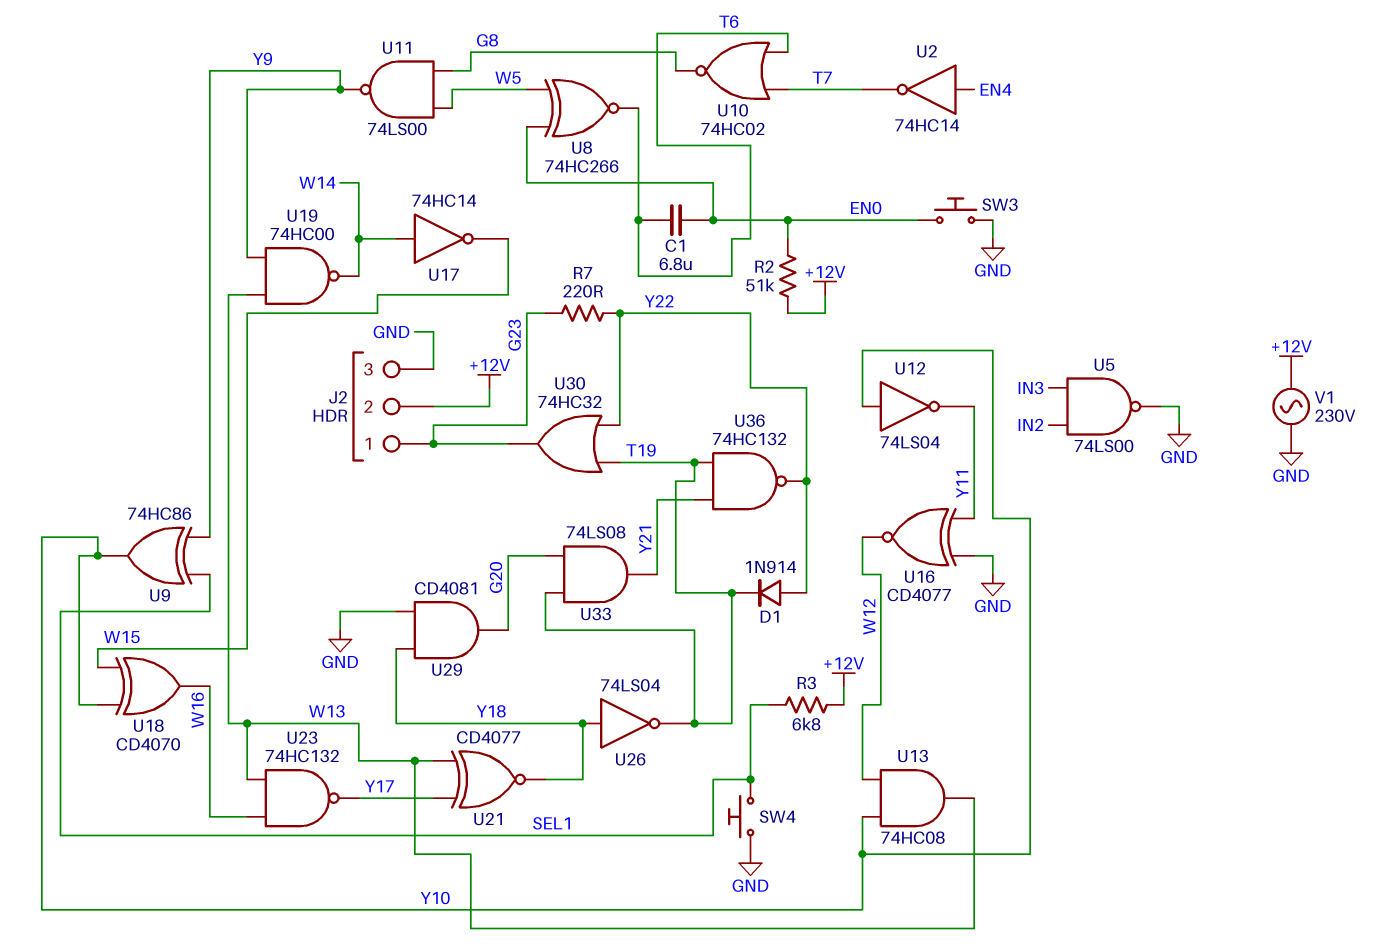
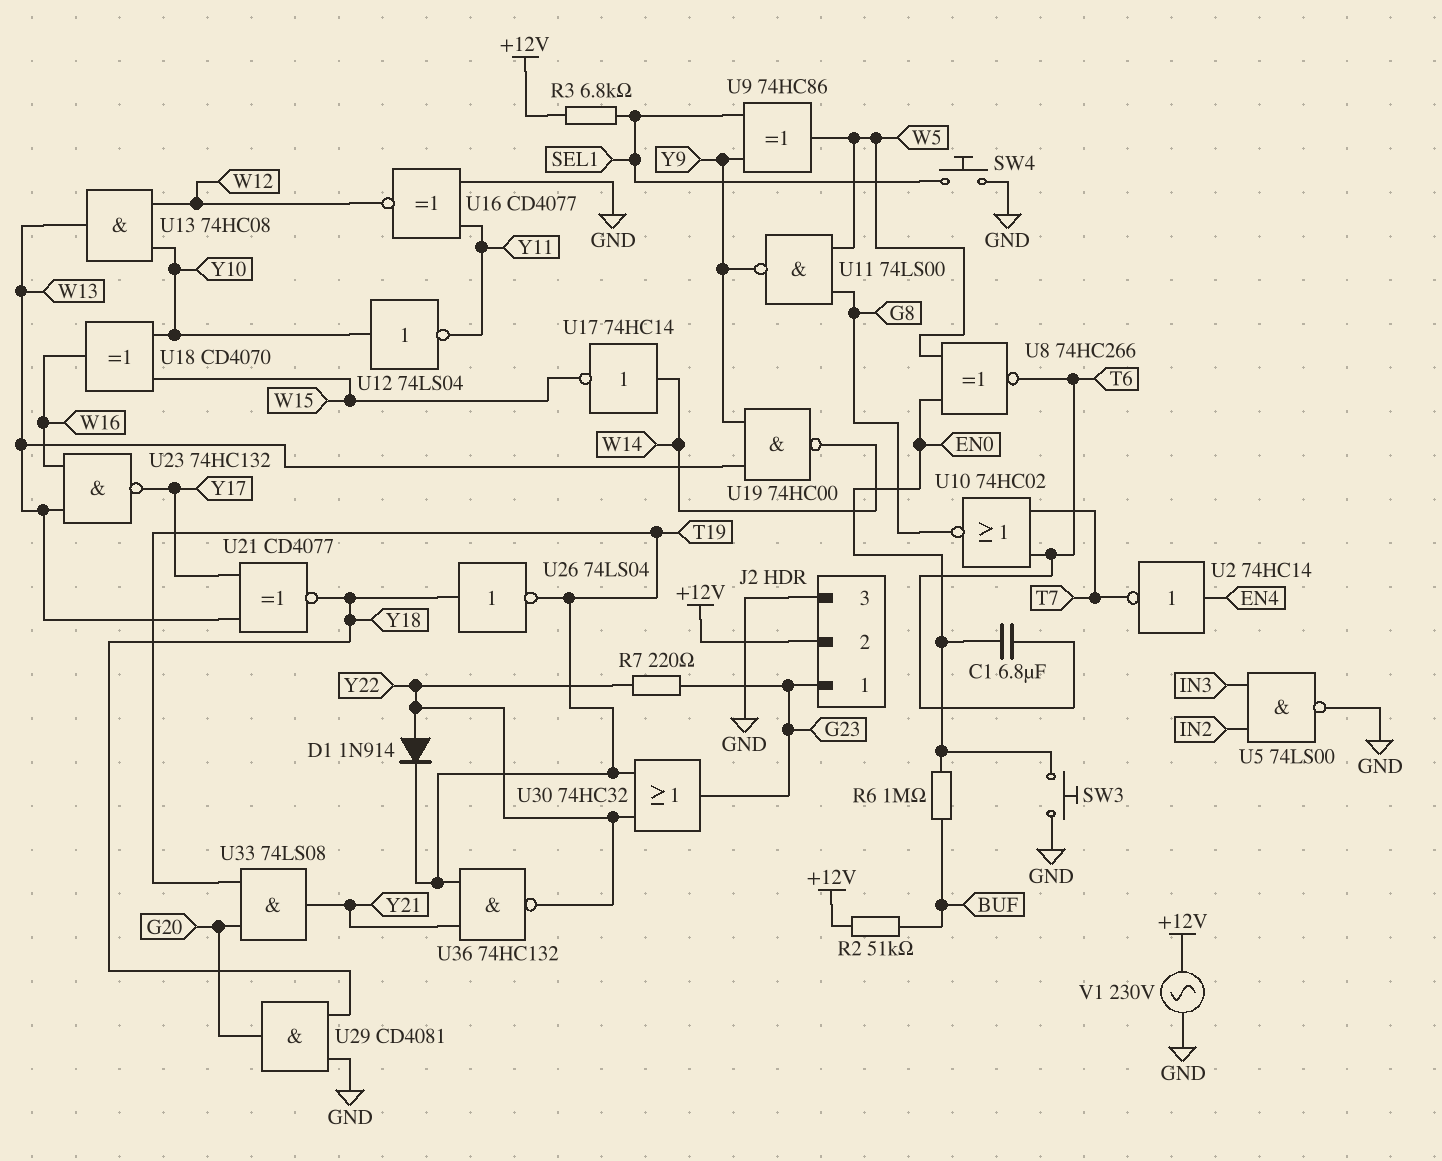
R2: 51k (+12V, EN0) -> 51k (+12V, BUF)
R6: none -> 1M (BUF, EN0)
U9: XOR 74HC86 (in SEL1, in Y9, out Y10) -> XOR 74HC86 (in SEL1, in Y9, out W5)

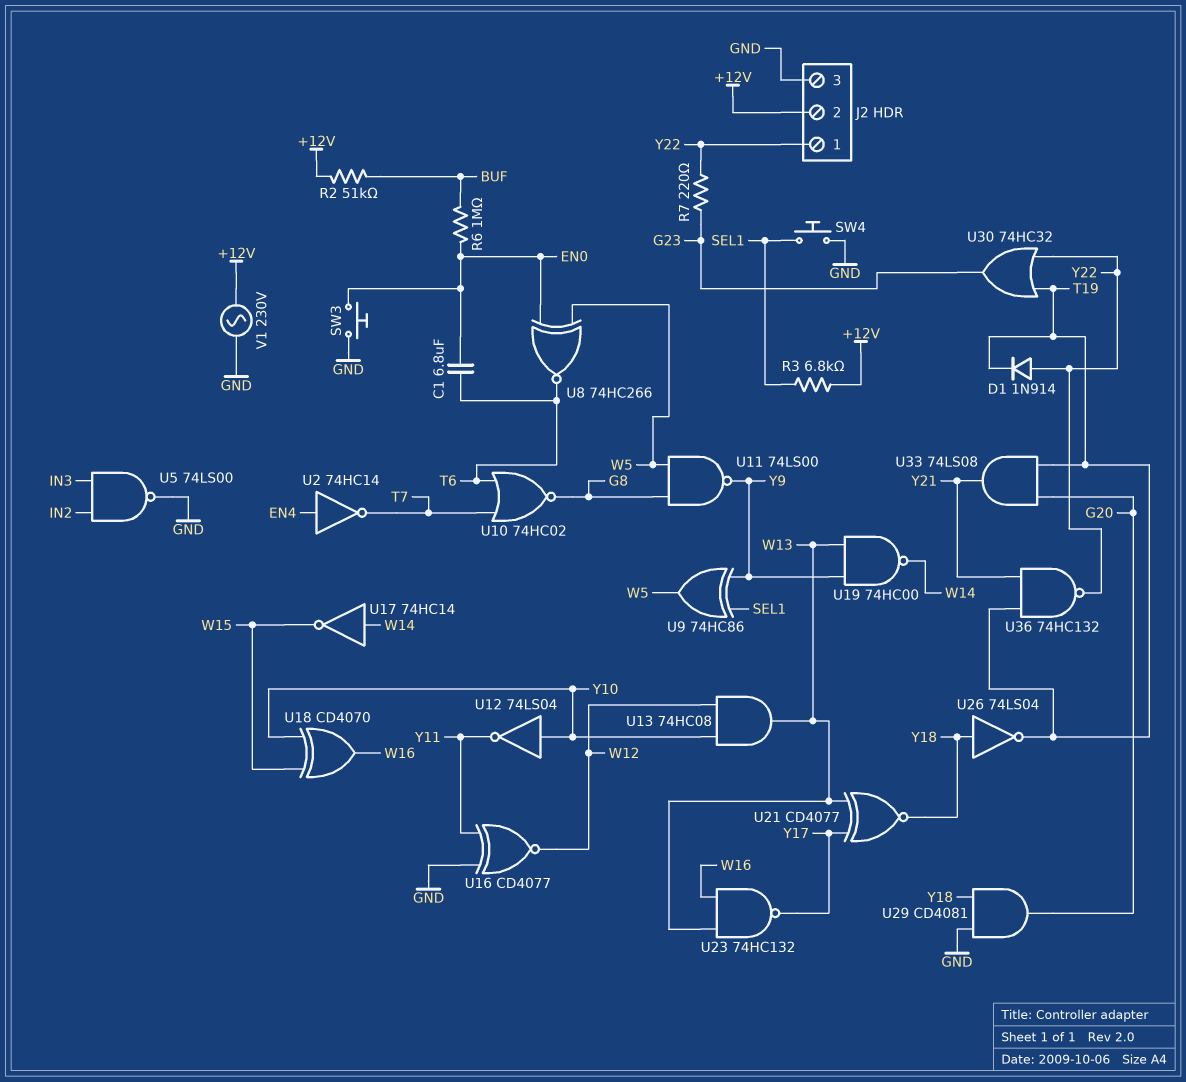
J2 pin 1: G23 -> Y22

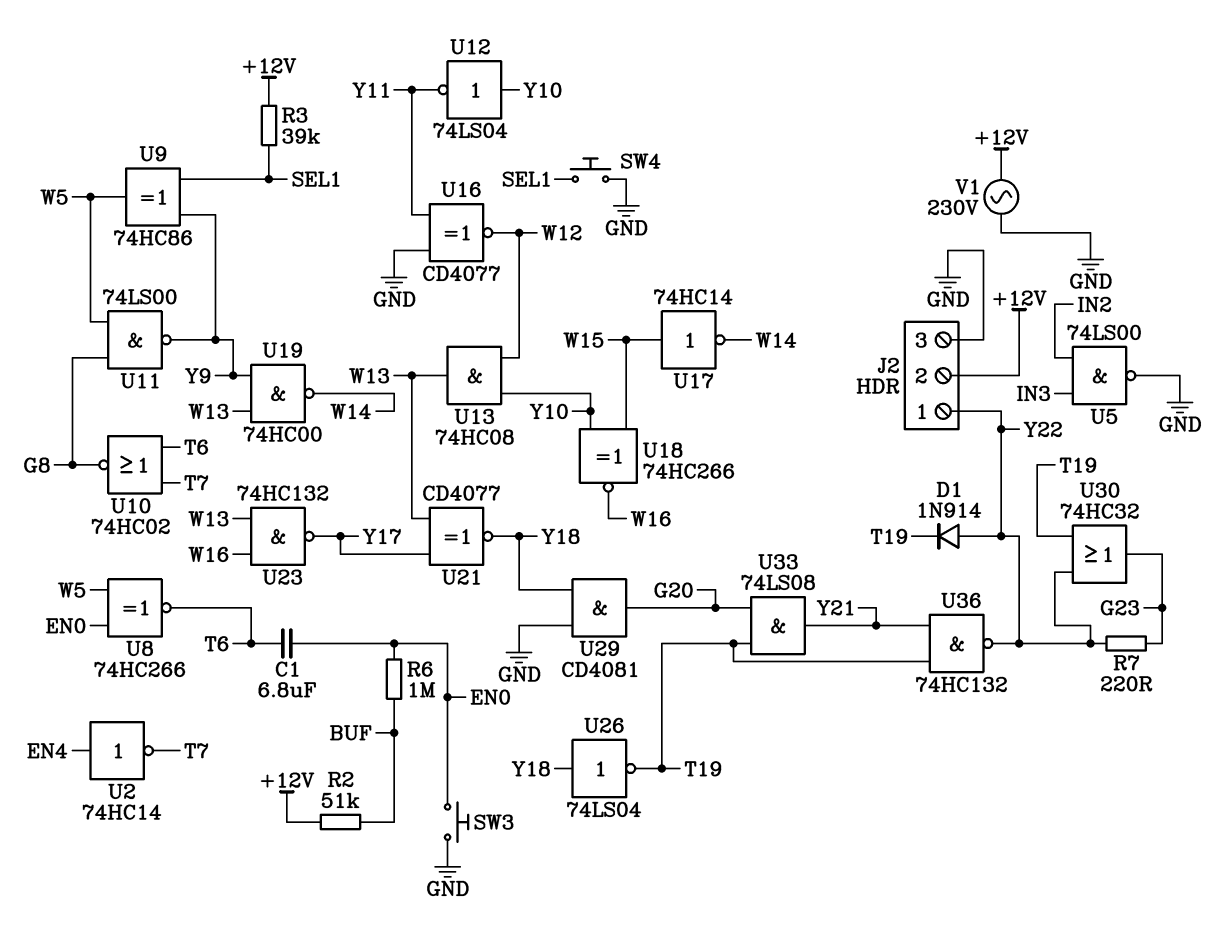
R3: 6.8k (+12V, SEL1) -> 39k (+12V, SEL1)
U17: NOT 74HC14 (in W14, out W15) -> NOT 74HC14 (in W15, out W14)
U18: XOR CD4070 (in W15, in Y10, out W16) -> XNOR 74HC266 (in W15, in Y10, out W16)

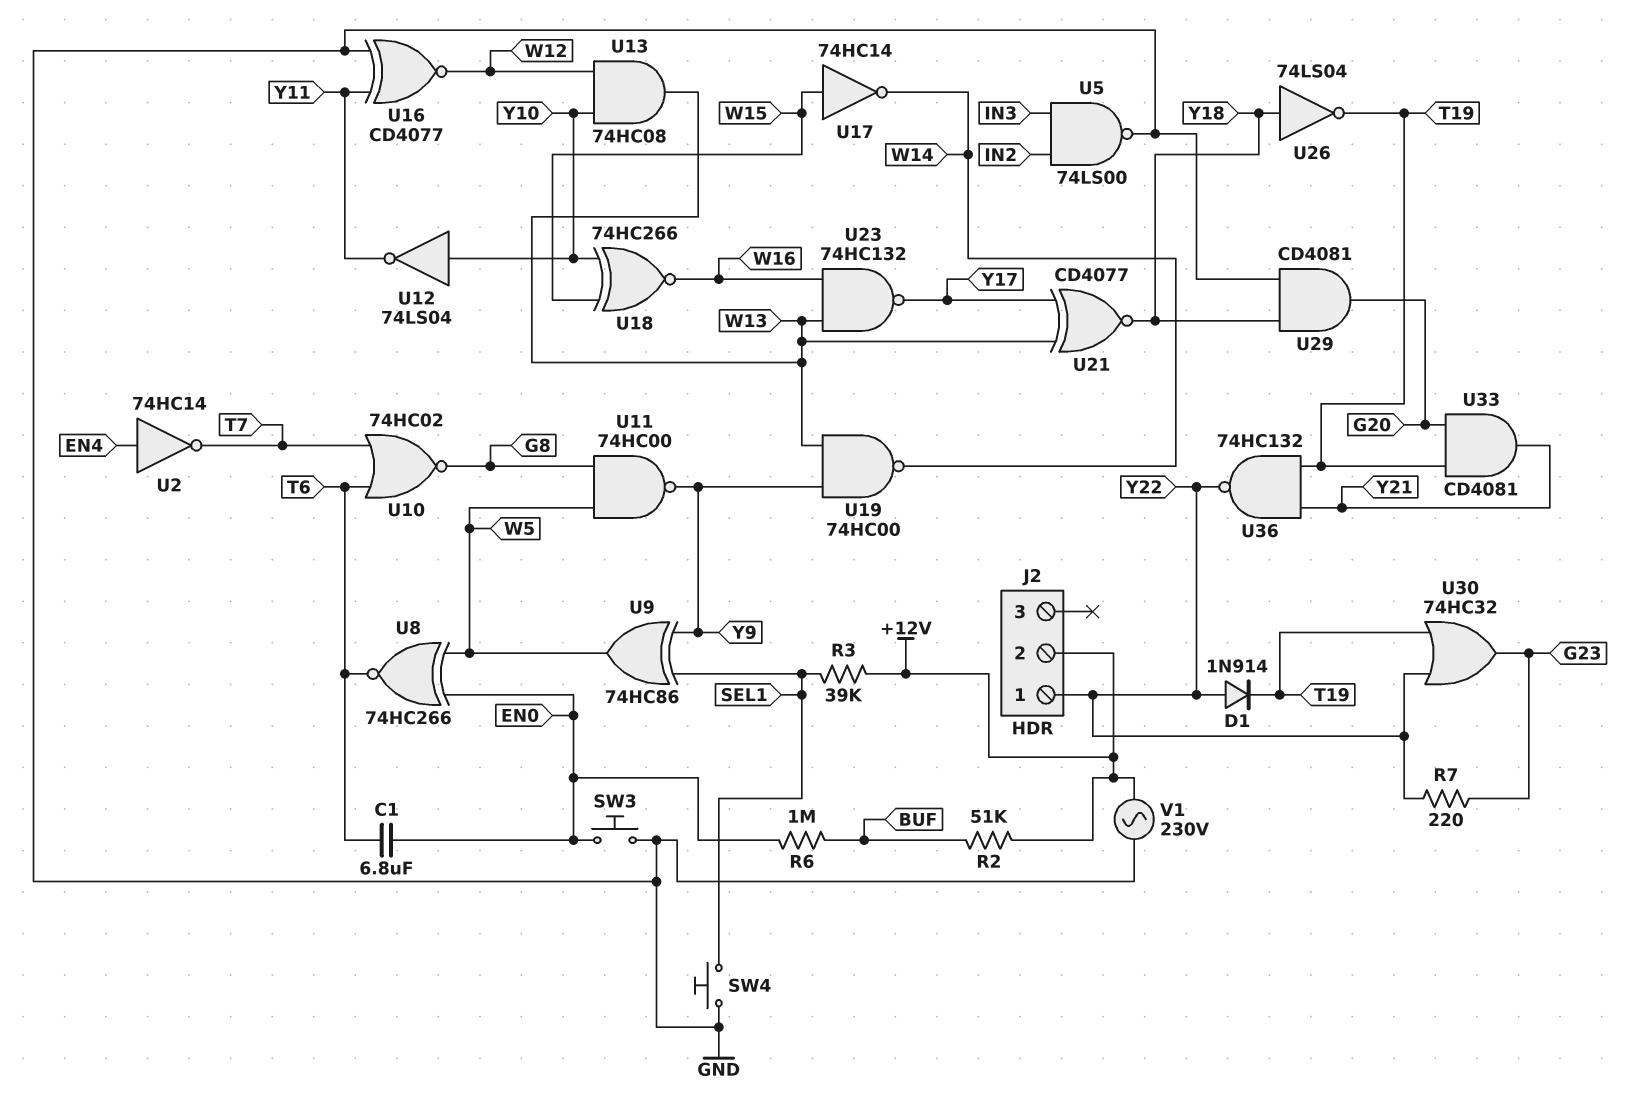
J2 pin 3: GND -> none
U11: NAND 74LS00 (in G8, in W5, out Y9) -> NAND 74HC00 (in G8, in W5, out Y9)
U33: AND 74LS08 (in G20, in T19, out Y21) -> AND CD4081 (in G20, in T19, out Y21)

